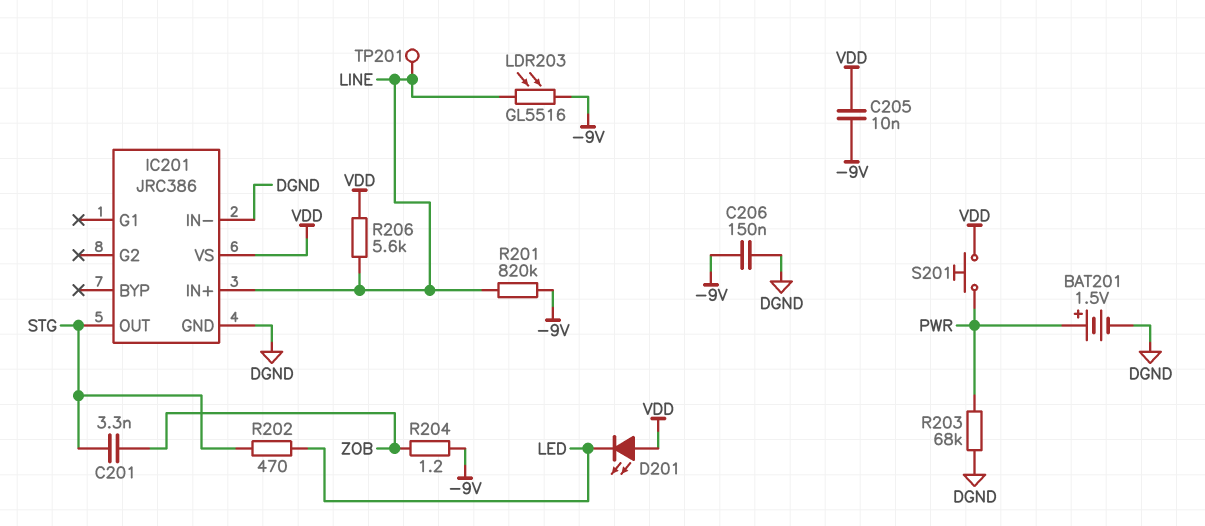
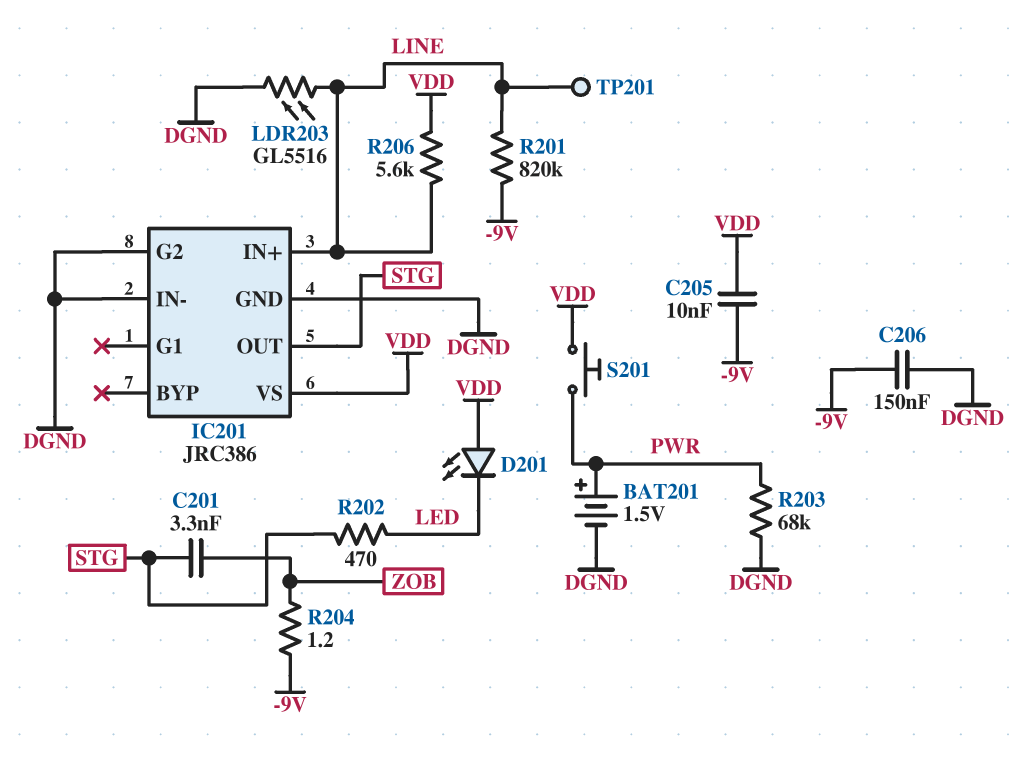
IC201 pin G2: none -> DGND
LDR203: GL5516 (-9V, LINE) -> GL5516 (DGND, LINE)

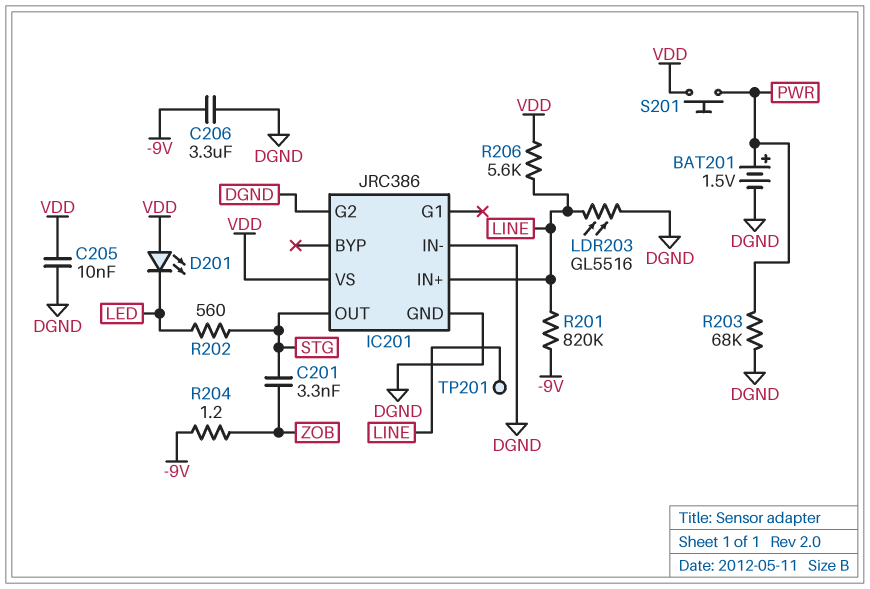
C205: 10nF (-9V, VDD) -> 10nF (DGND, VDD)
C206: 150nF (-9V, DGND) -> 3.3uF (-9V, DGND)
R202: 470 (LED, STG) -> 560 (LED, STG)

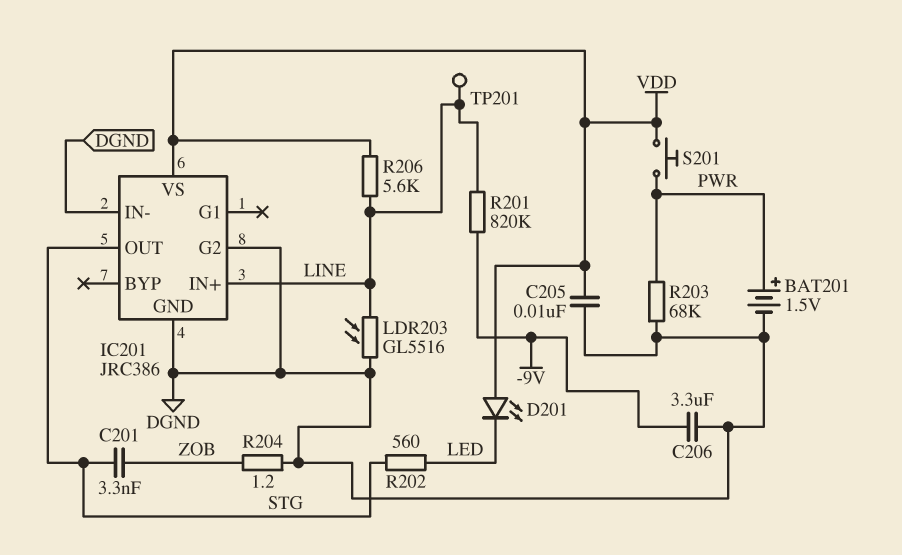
R204: 1.2 (-9V, ZOB) -> 1.2 (DGND, ZOB)

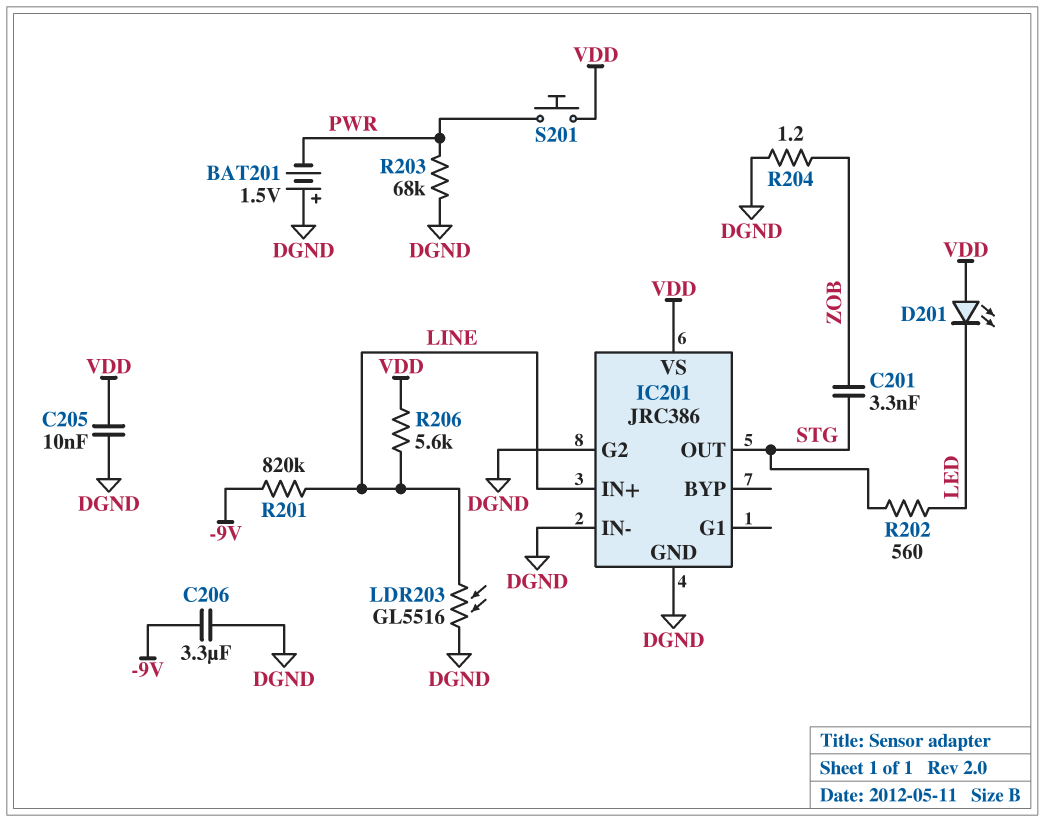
BAT201: 1.5V (plus PWR, minus DGND) -> 1.5V (plus DGND, minus PWR)
TP201: test point (LINE) -> none

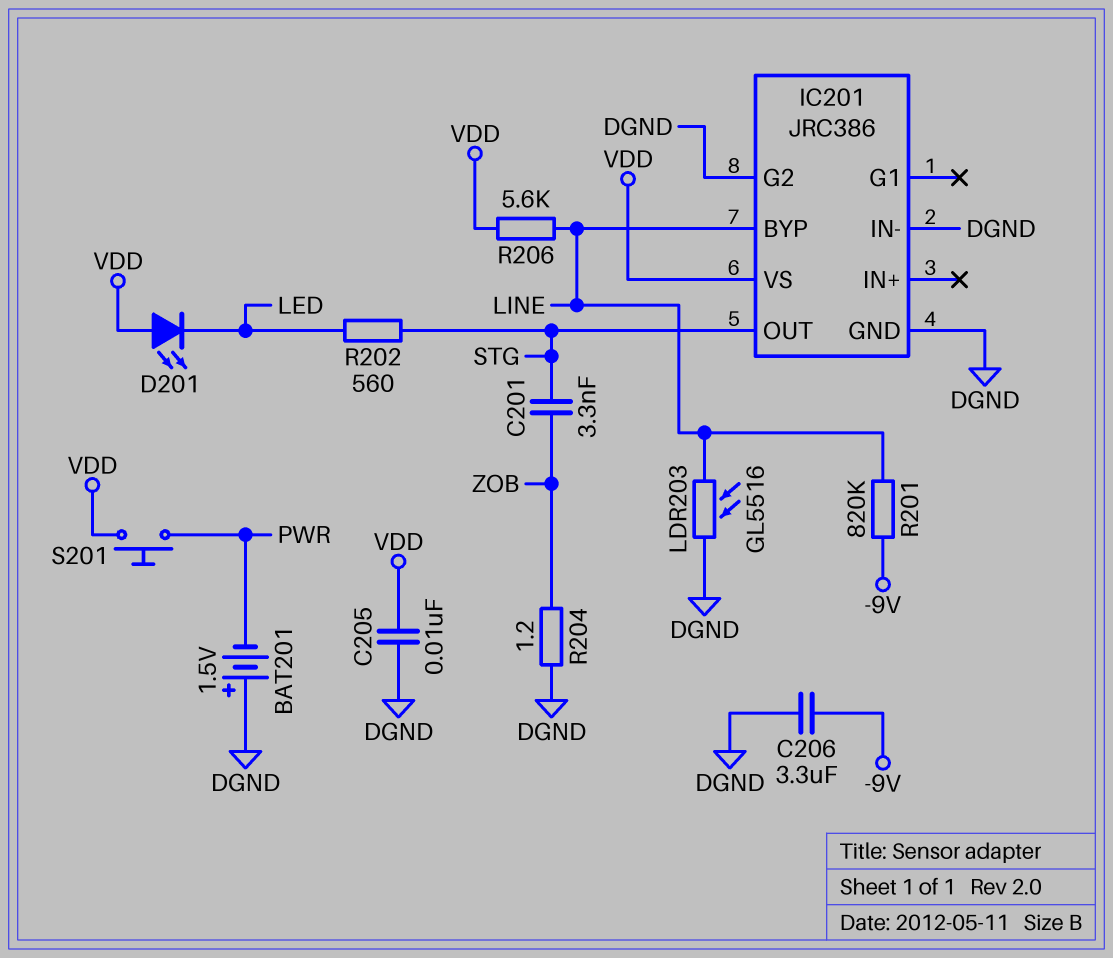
IC201 pin BYP: none -> LINE
IC201 pin IN+: LINE -> none
R203: 68k (DGND, PWR) -> none

